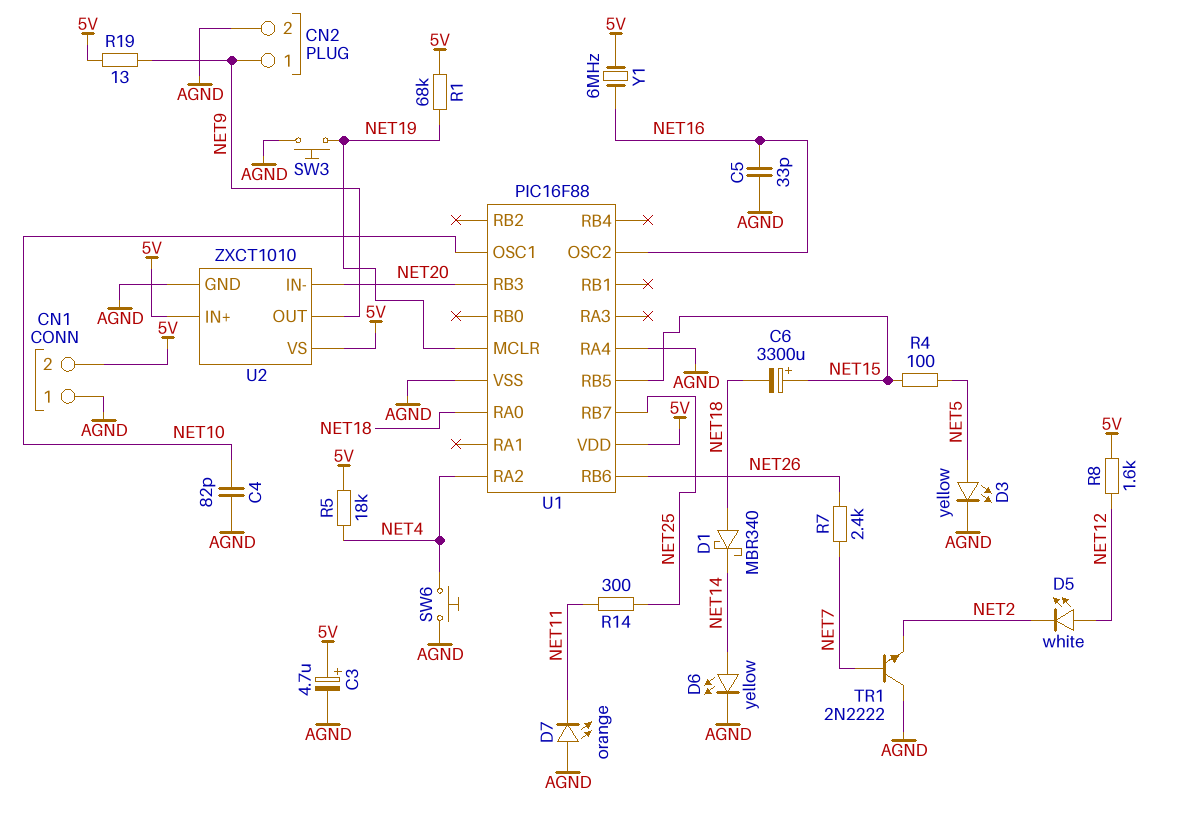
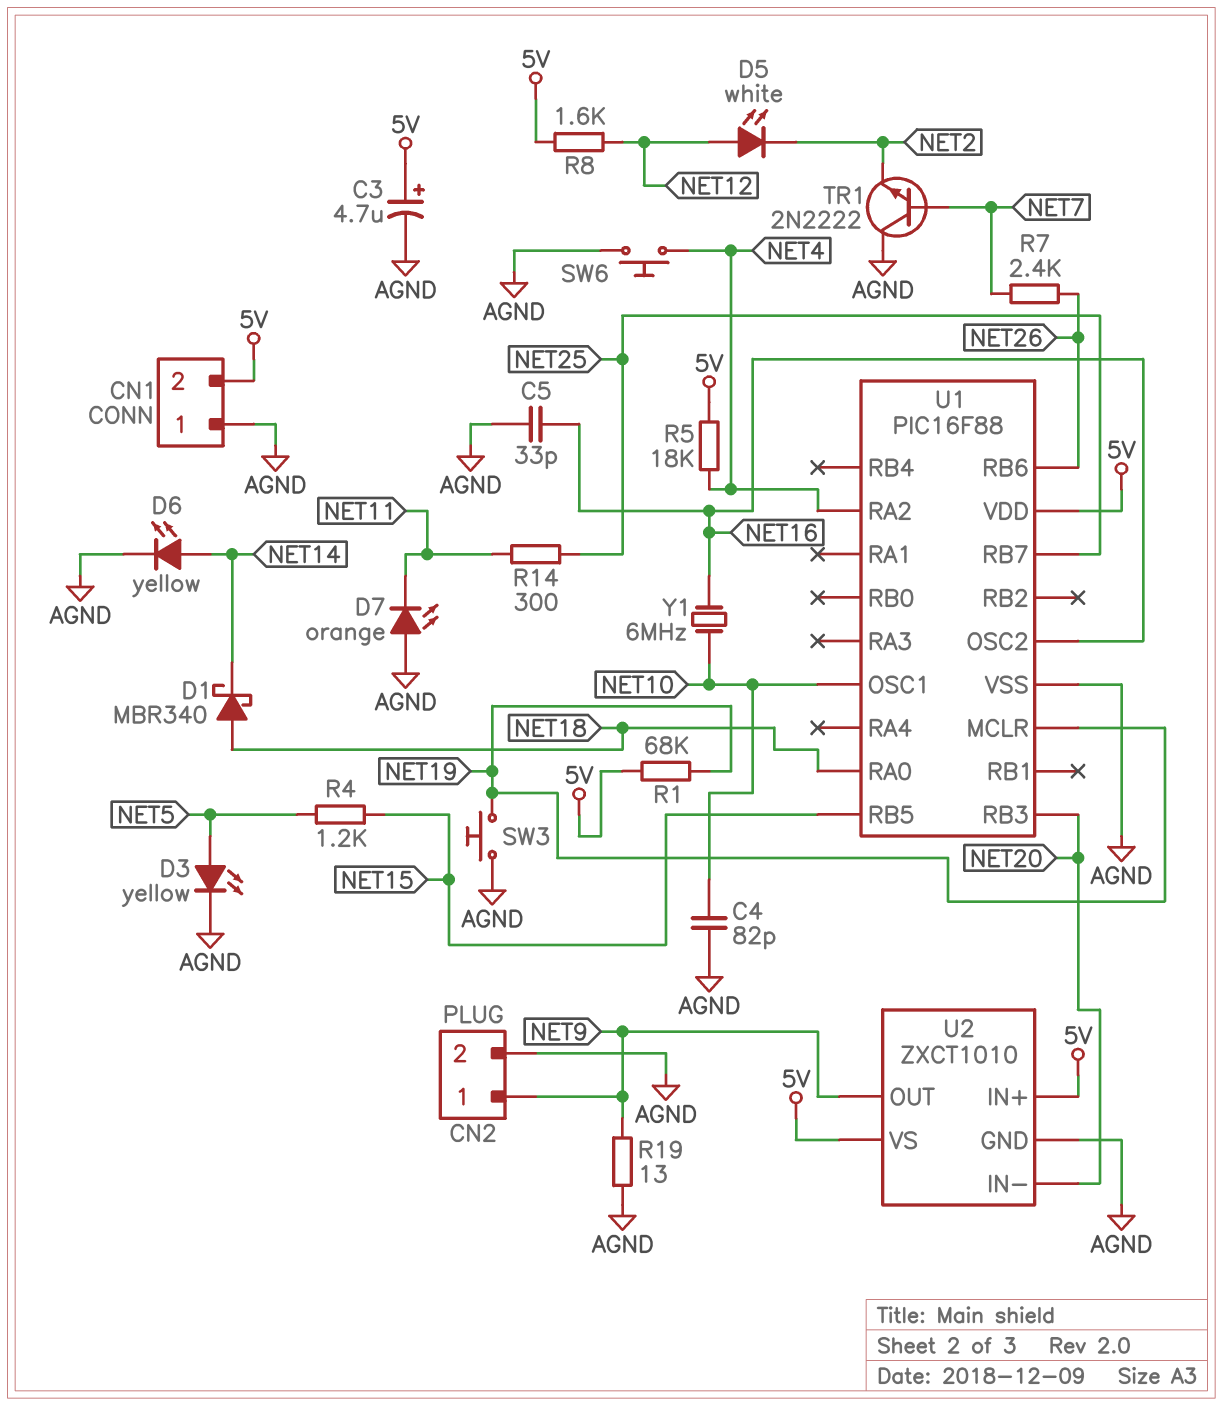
C6: 3300uF (plus NET15, minus NET18) -> none
R4: 100 (NET5, NET15) -> 1.2k (NET5, NET15)
R19: 13 (5V, NET9) -> 13 (AGND, NET9)
U1 pin RA4: AGND -> none
Y1: 6MHz (5V, NET16) -> 6MHz (NET10, NET16)

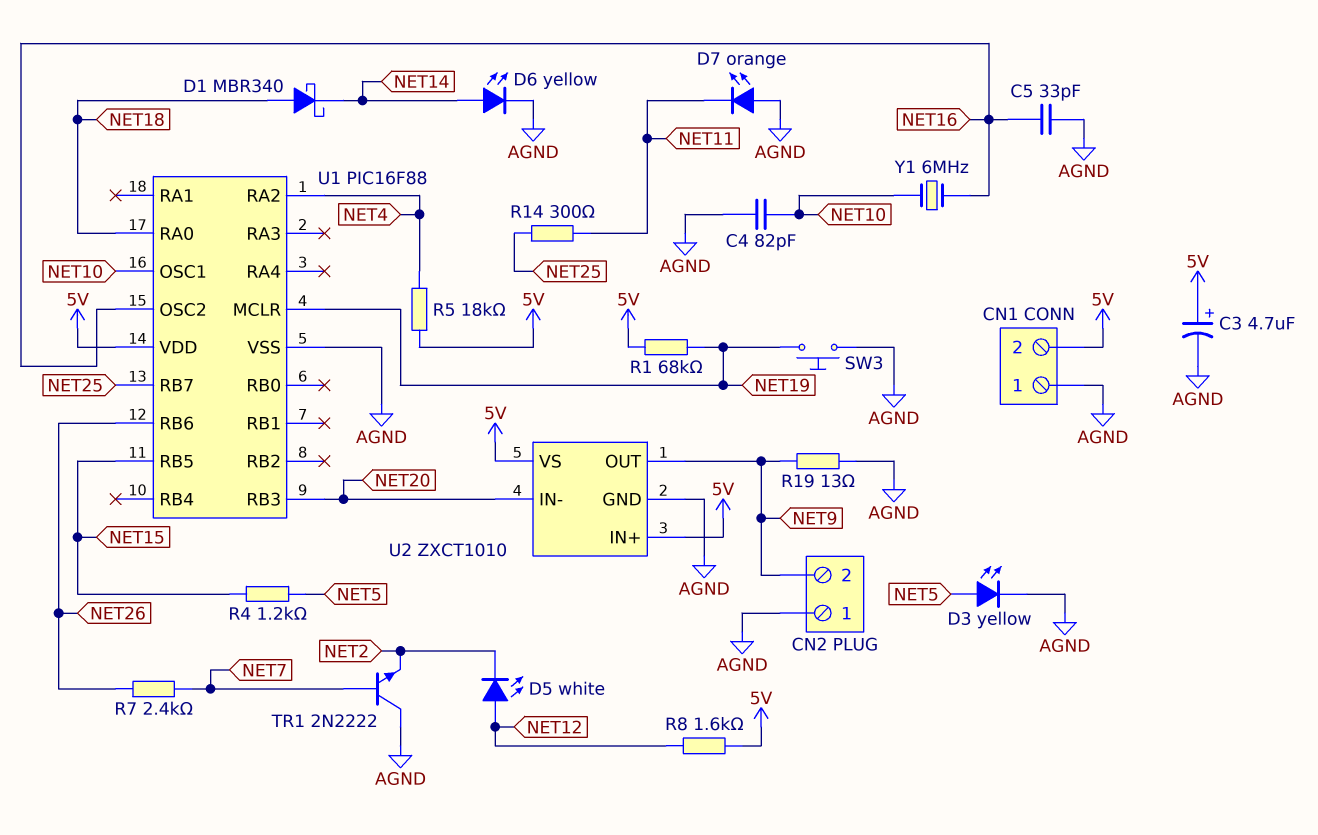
CN2 pin 1: NET9 -> AGND
CN2 pin 2: AGND -> NET9
SW6: button (AGND, NET4) -> none

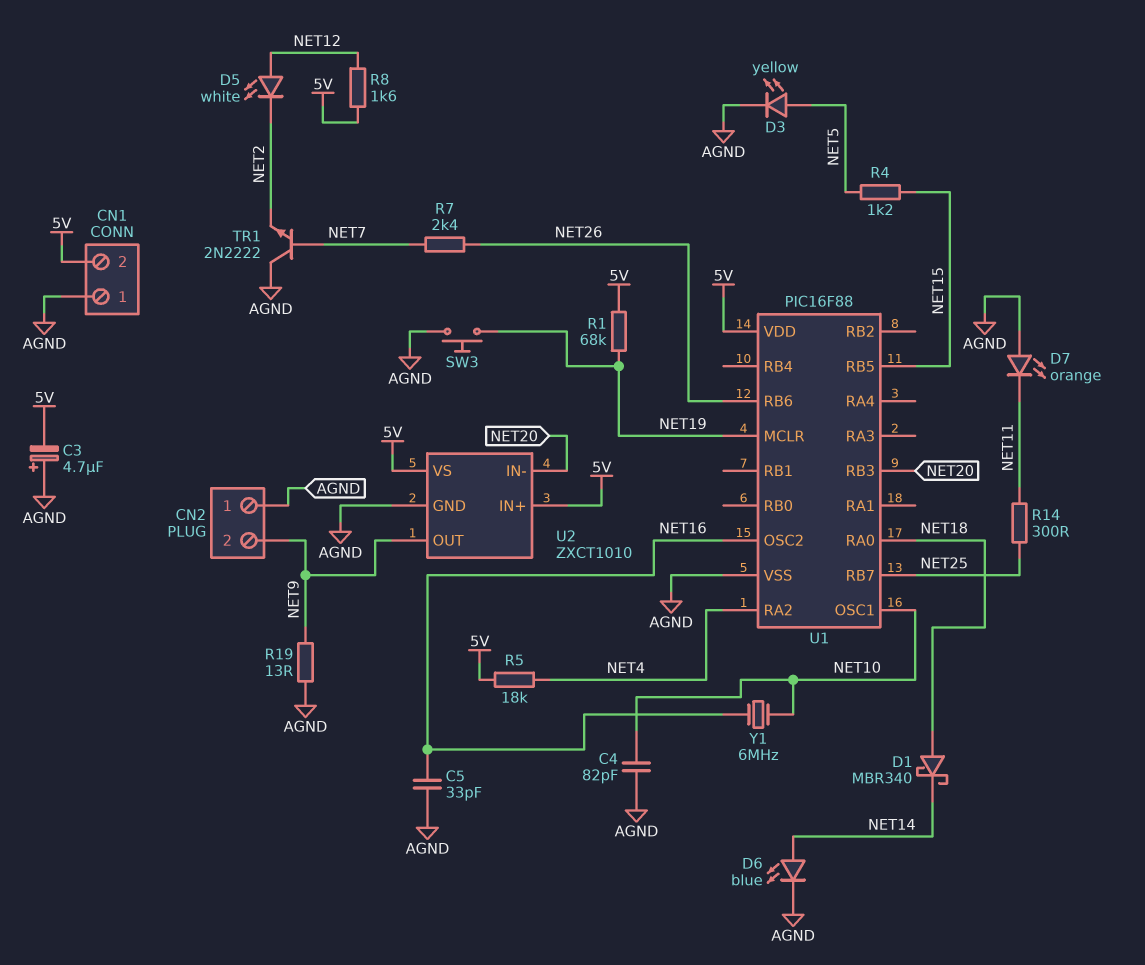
C3: 4.7uF (plus 5V, minus AGND) -> 4.7uF (plus AGND, minus 5V)
D6: LED yellow (A NET14, K AGND) -> LED blue (A NET14, K AGND)

